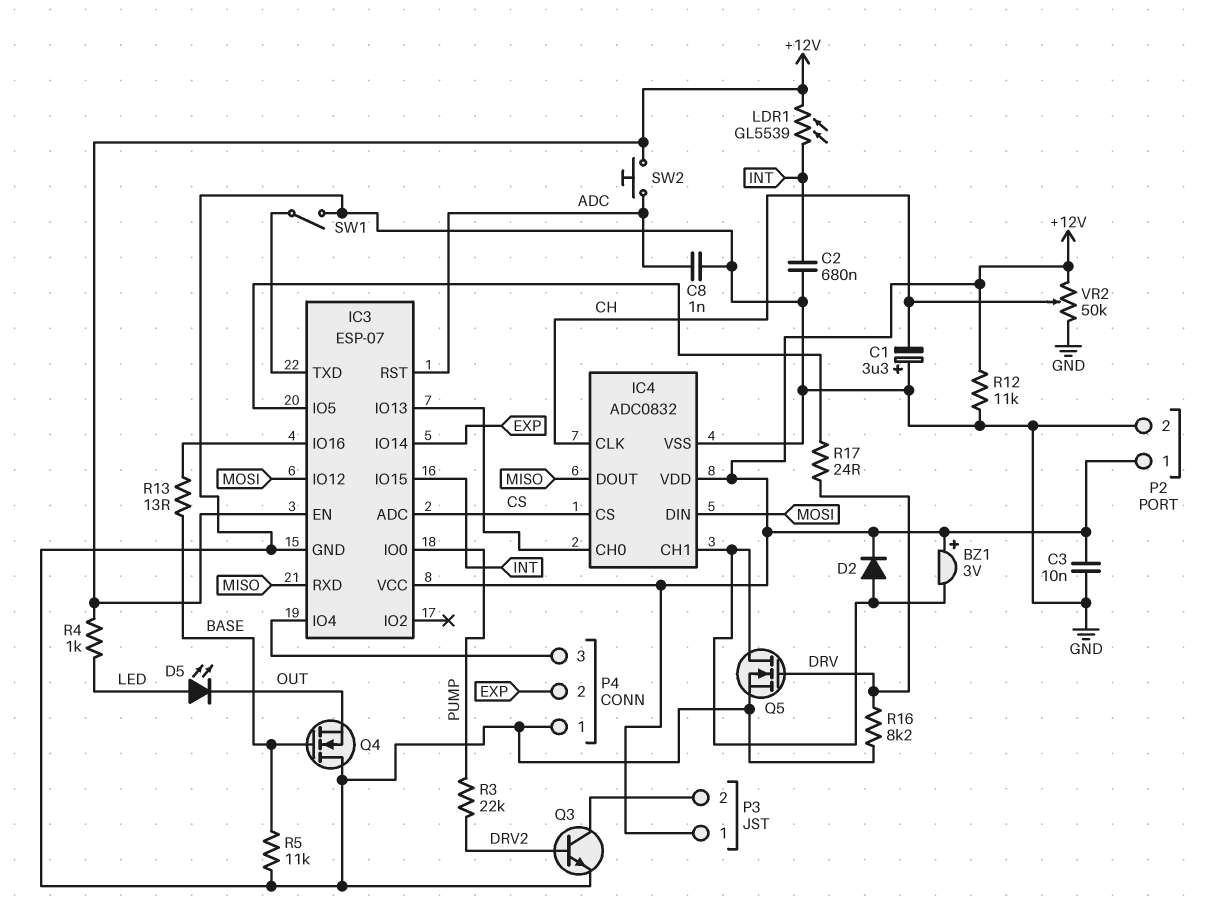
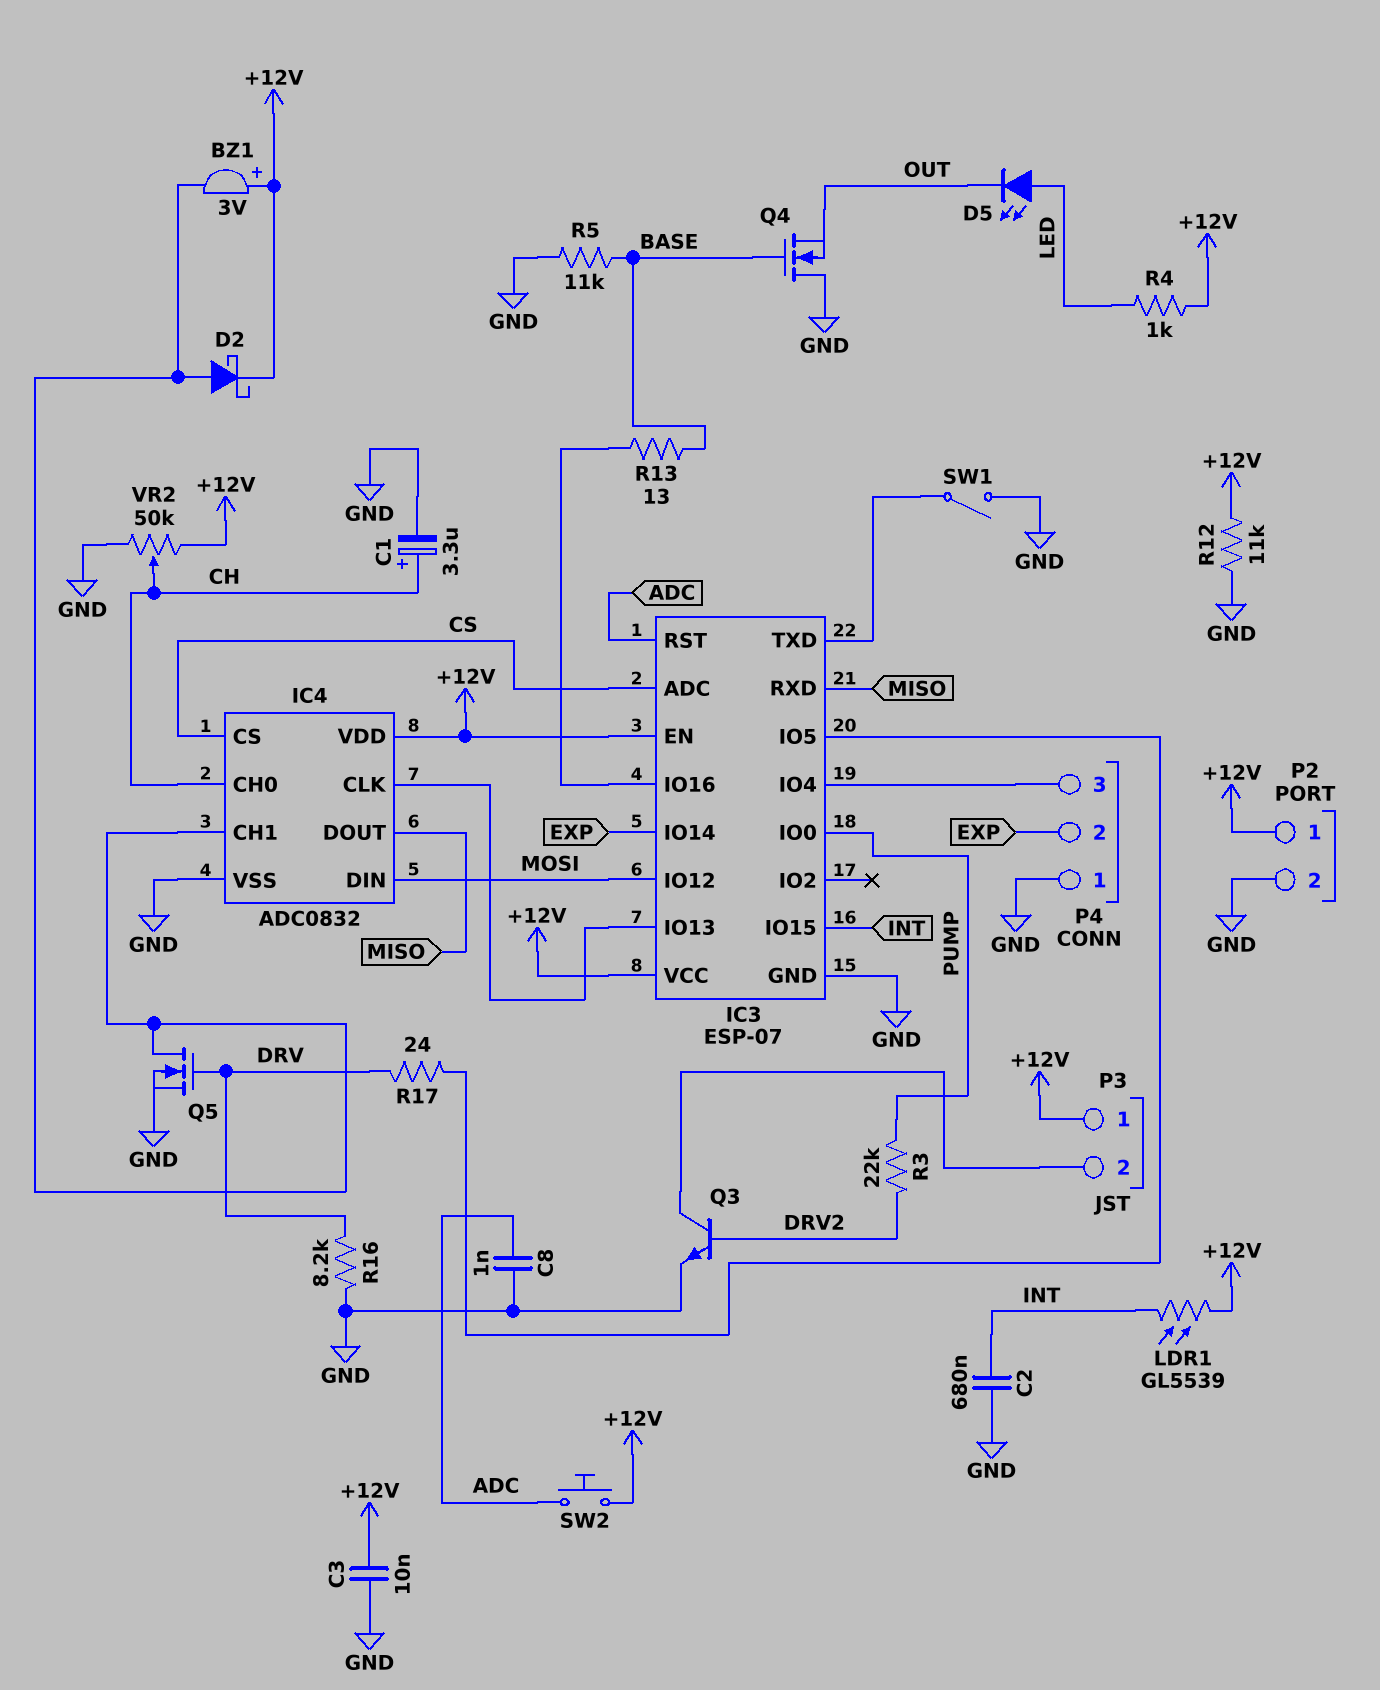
C1: 3.3uF (plus GND, minus CH) -> 3.3uF (plus CH, minus GND)
D2: diode (A IC4/CH1, K +12V) -> schottky (A IC4/CH1, K +12V)
IC4 pin CH0: IC3/IO13 -> CH
IC4 pin CLK: CH -> IC3/IO13

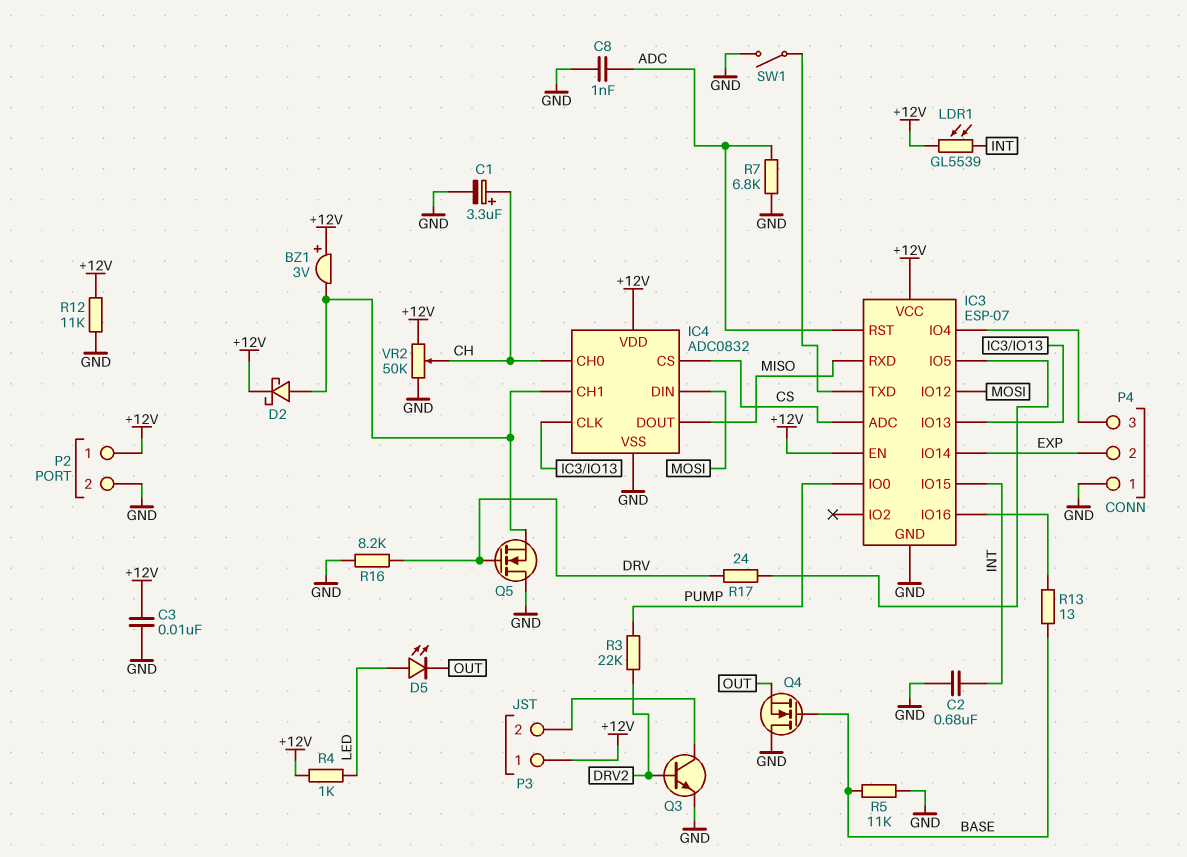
Q5: NMOS (G DRV, D IC4/CH1, S GND) -> NMOS (G DRV, D GND, S IC4/CH1)
R7: none -> 6.8k (ADC, GND)
SW2: button (+12V, ADC) -> none

